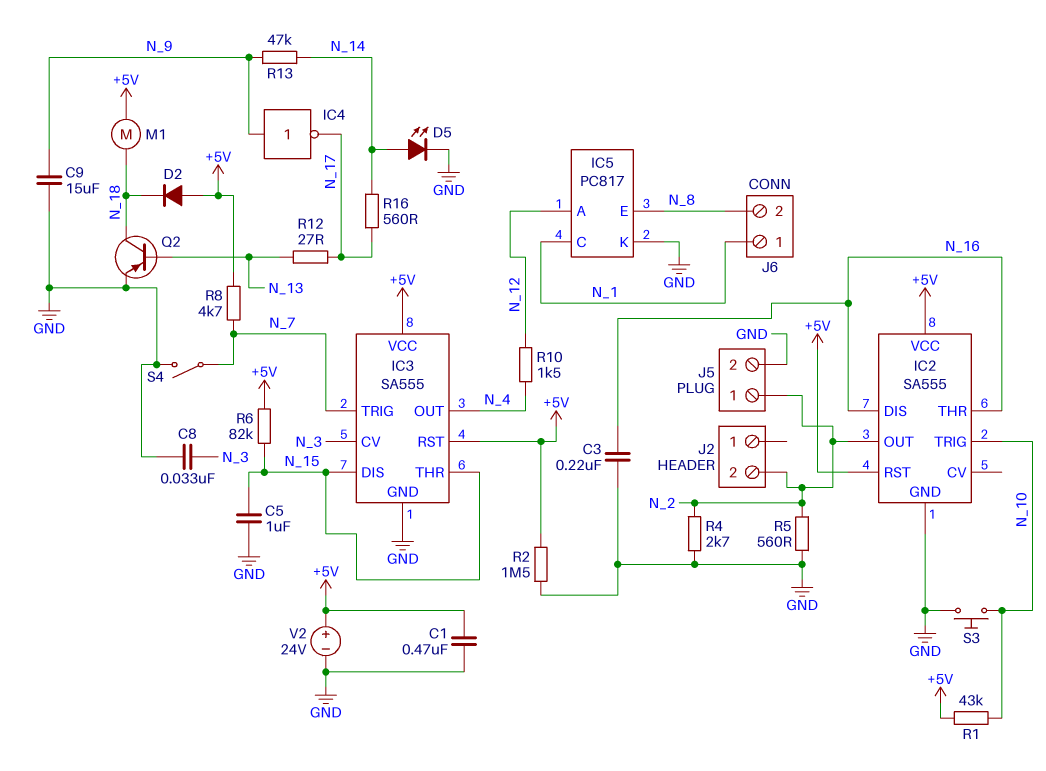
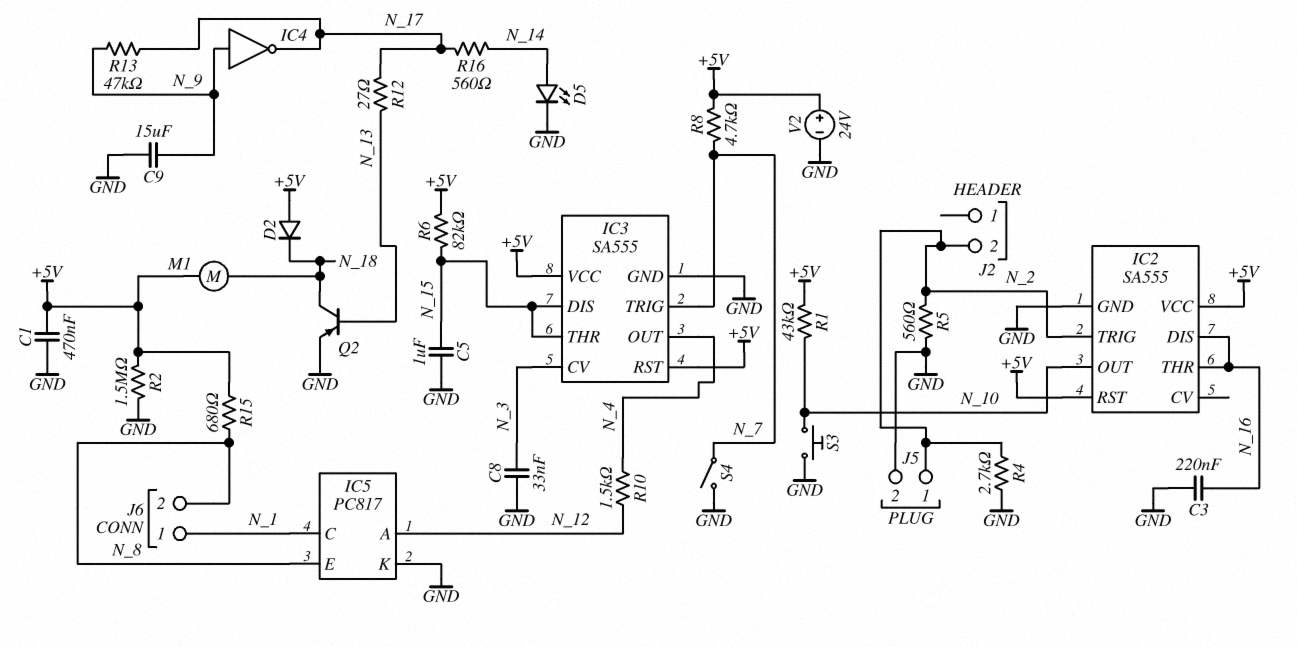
IC2 pin OUT: N_2 -> N_10
IC2 pin TRIG: N_10 -> N_2
R13: 47k (N_9, N_14) -> 47k (N_9, N_17)
R15: none -> 680 (+5V, N_8)

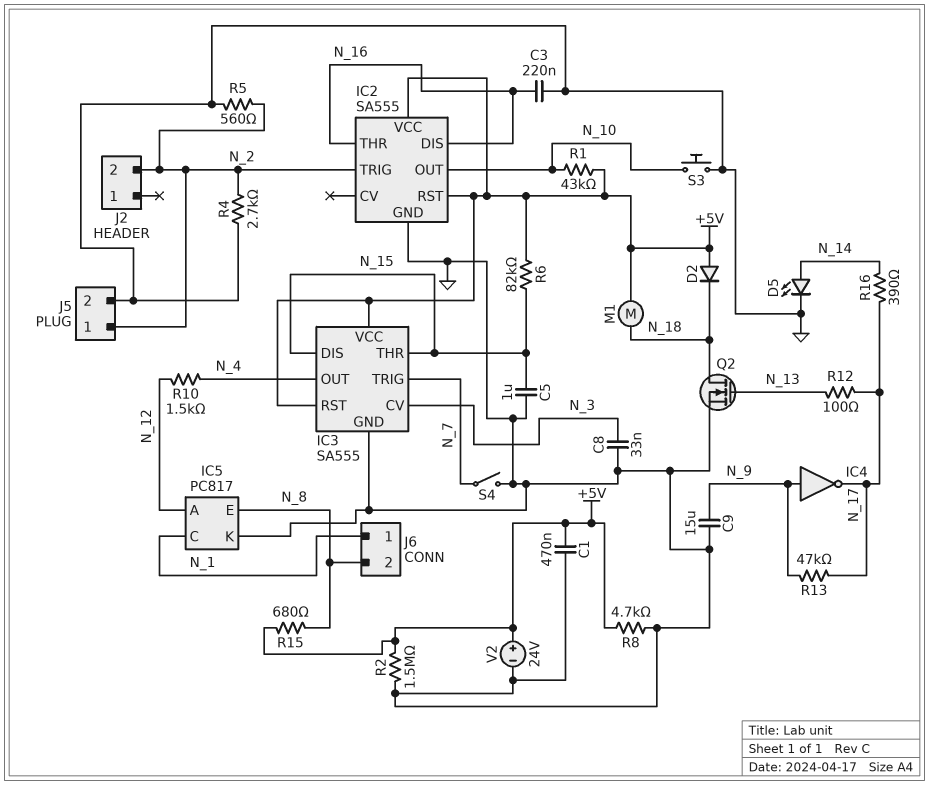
Q2: PNP (B N_13, C N_18, E GND) -> NMOS (G N_13, D N_18, S GND)
R8: 4.7k (+5V, N_7) -> 4.7k (+5V, GND)
R12: 27 (N_13, N_17) -> 100 (N_13, N_17)
R16: 560 (N_14, N_17) -> 390 (N_14, N_17)

